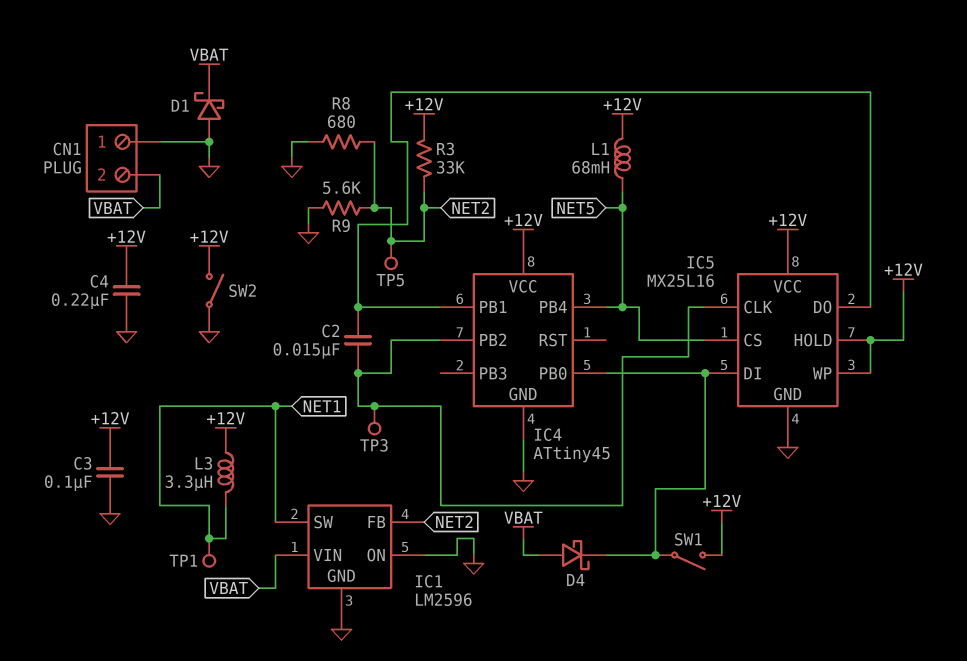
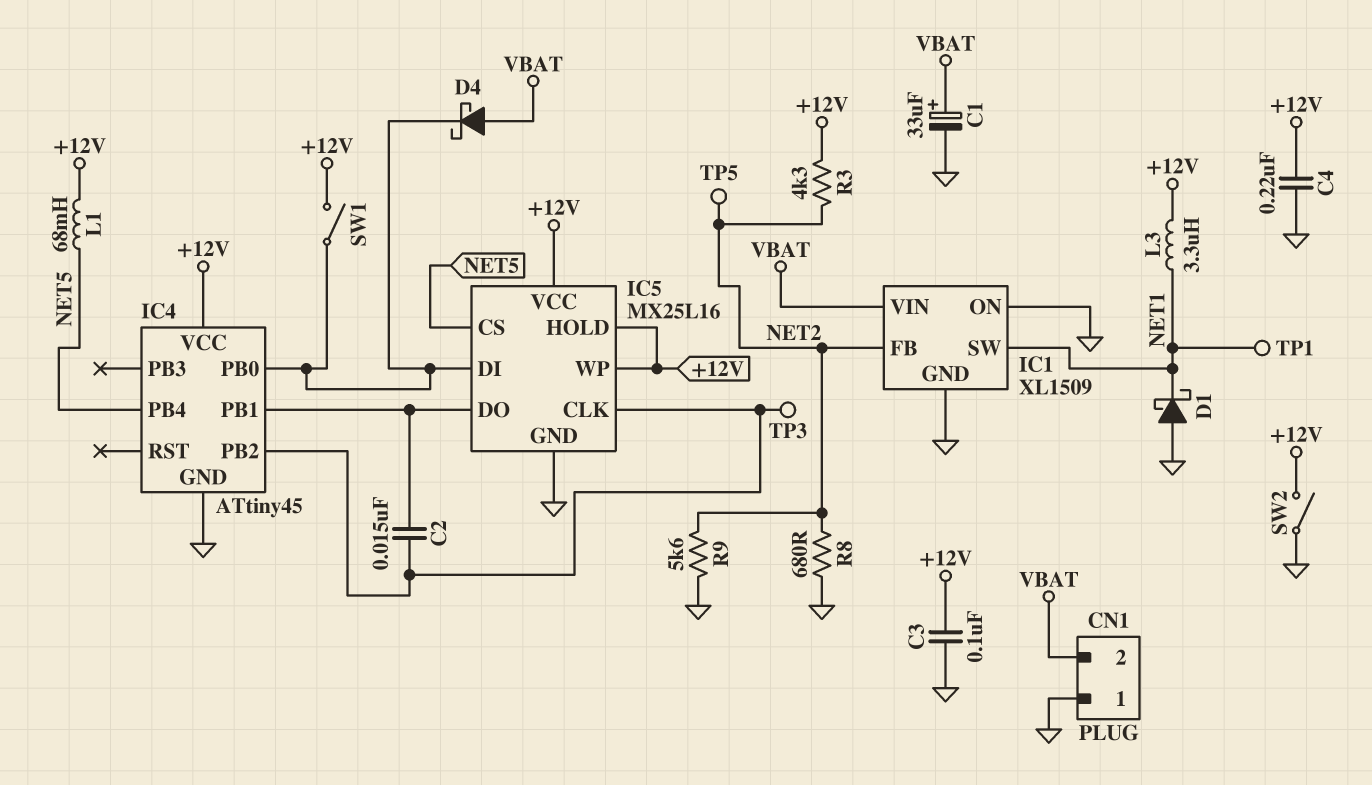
C1: none -> 33uF (plus VBAT, minus GND)
D1: schottky (A GND, K VBAT) -> schottky (A GND, K NET1)
IC1: LM2596 -> XL1509
R3: 33k (+12V, NET2) -> 4.3k (+12V, NET2)

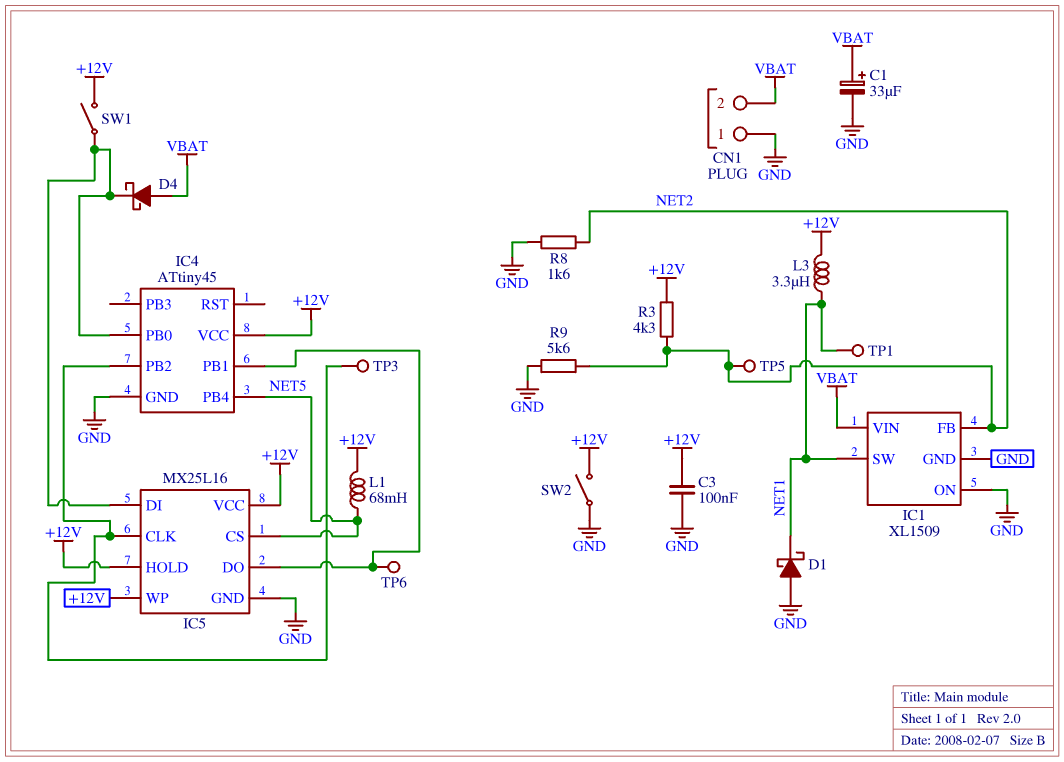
C2: 15nF (IC4/PB1, IC4/PB2) -> none
C4: 220nF (+12V, GND) -> none
R8: 680 (GND, NET2) -> 1.6k (GND, NET2)
TP6: none -> test point (IC4/PB1)

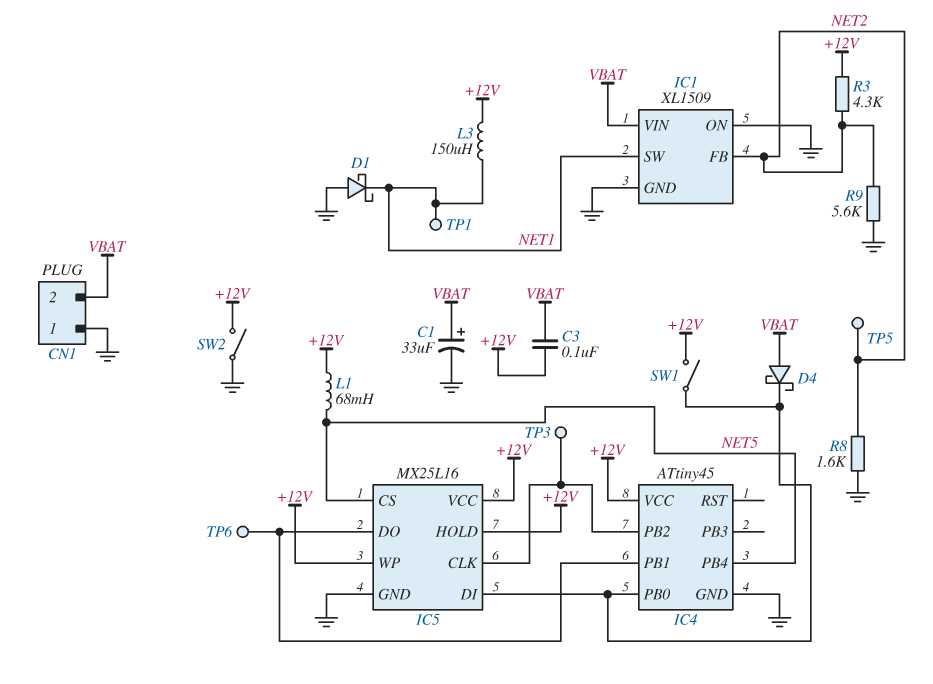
C3: 100nF (+12V, GND) -> 100nF (+12V, VBAT)
L3: 3.3uH (+12V, NET1) -> 150uH (+12V, NET1)

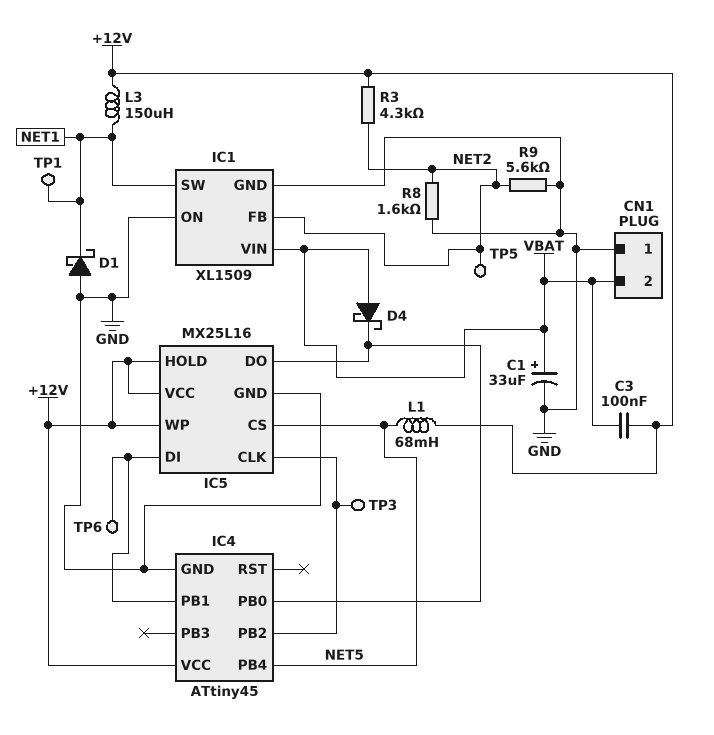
IC5 pin DI: IC4/PB0 -> IC4/PB1
IC5 pin DO: IC4/PB1 -> IC4/PB0
SW1: switch (+12V, IC4/PB0) -> none
SW2: switch (+12V, GND) -> none

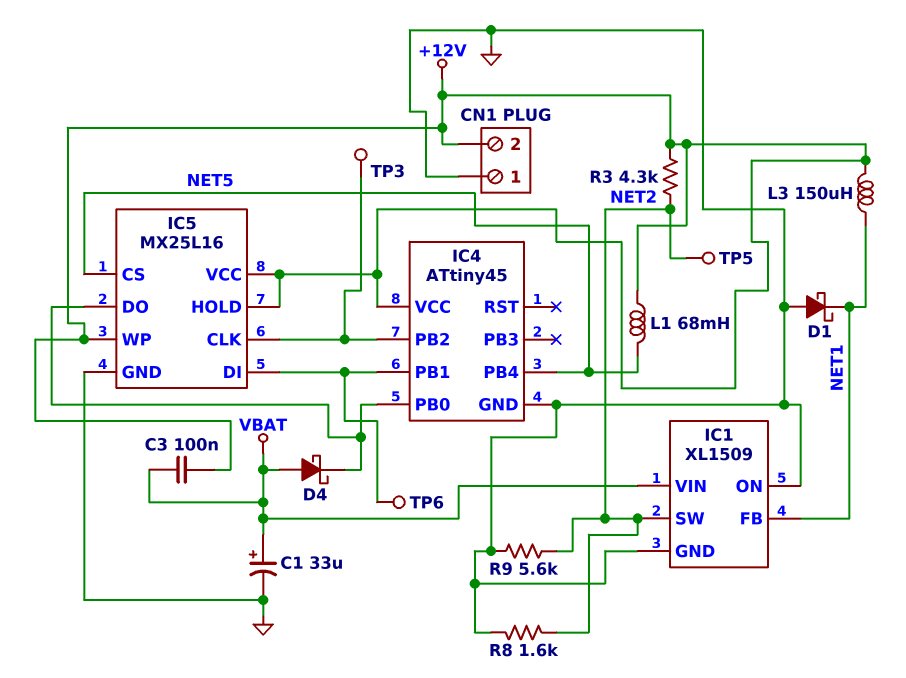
CN1 pin 2: VBAT -> +12V
IC1 pin FB: NET2 -> NET1
IC1 pin SW: NET1 -> NET2
TP1: test point (NET1) -> none

